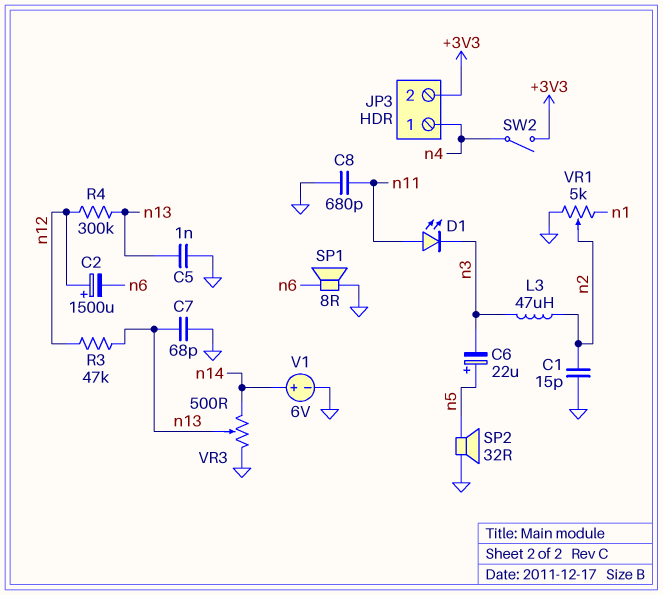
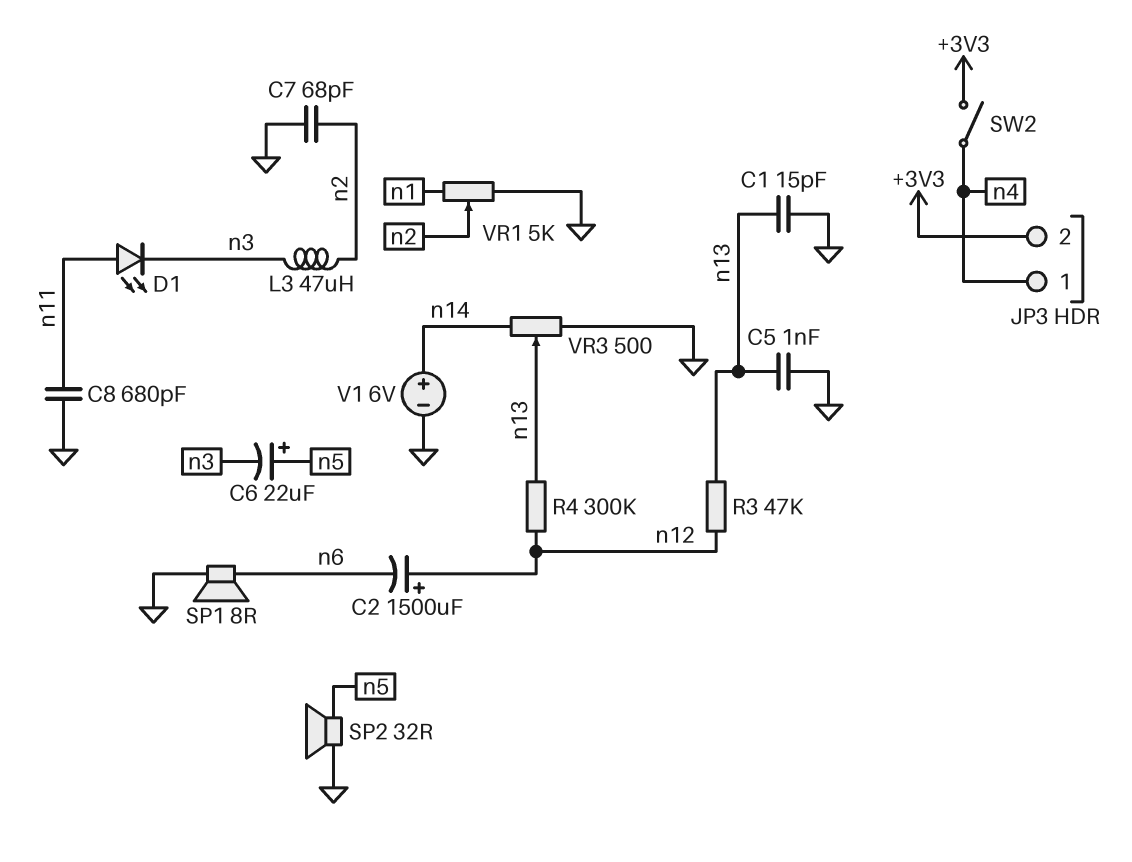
C1: 15pF (GND, n2) -> 15pF (GND, n13)
C7: 68pF (GND, n13) -> 68pF (GND, n2)

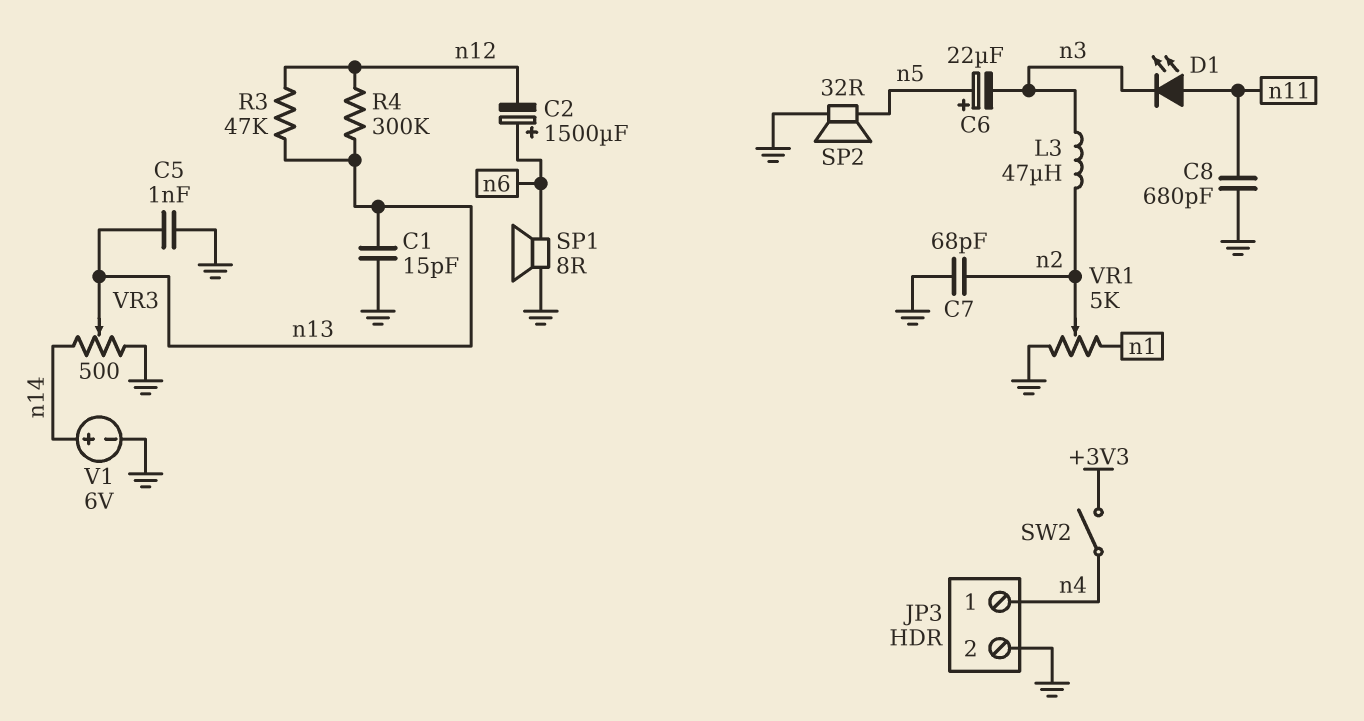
C2: 1500uF (plus n12, minus n6) -> 1500uF (plus n6, minus n12)
JP3 pin 2: +3V3 -> GND

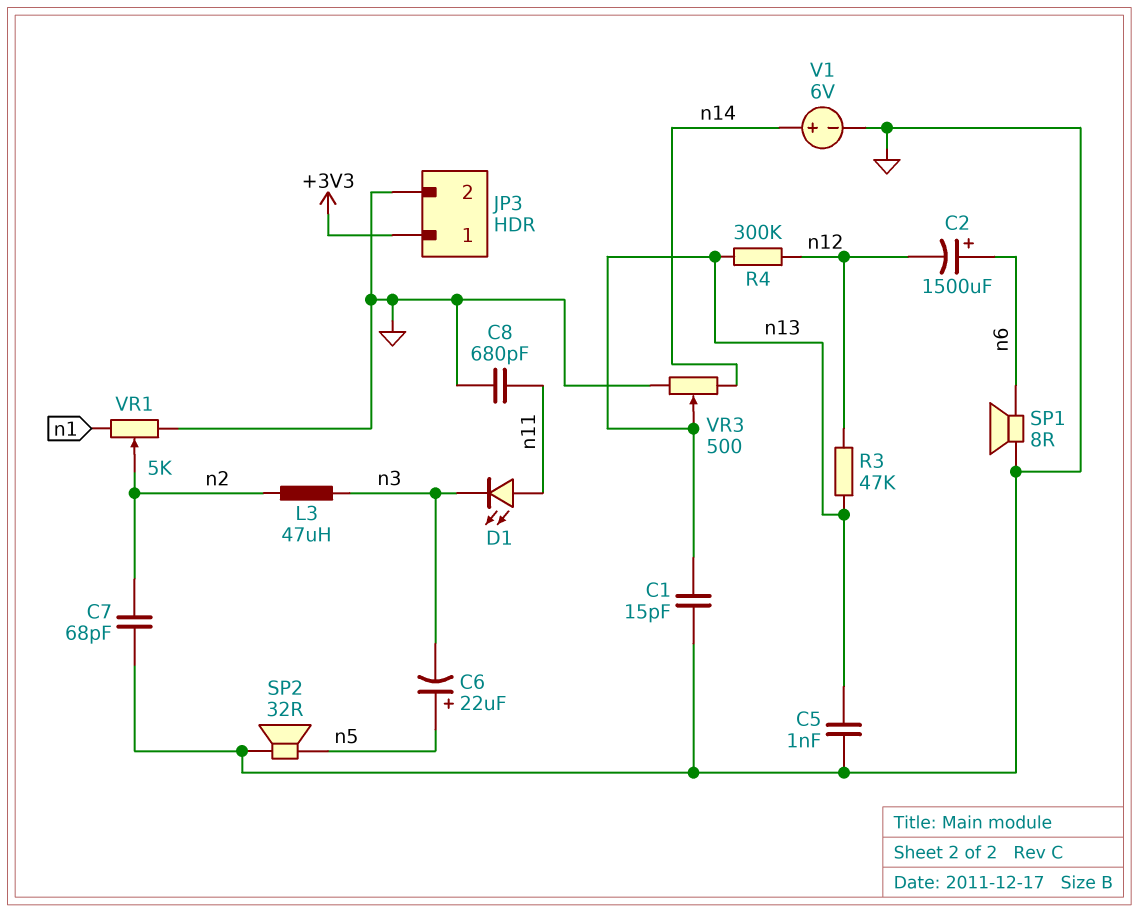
JP3 pin 1: n4 -> +3V3
SW2: switch (+3V3, n4) -> none

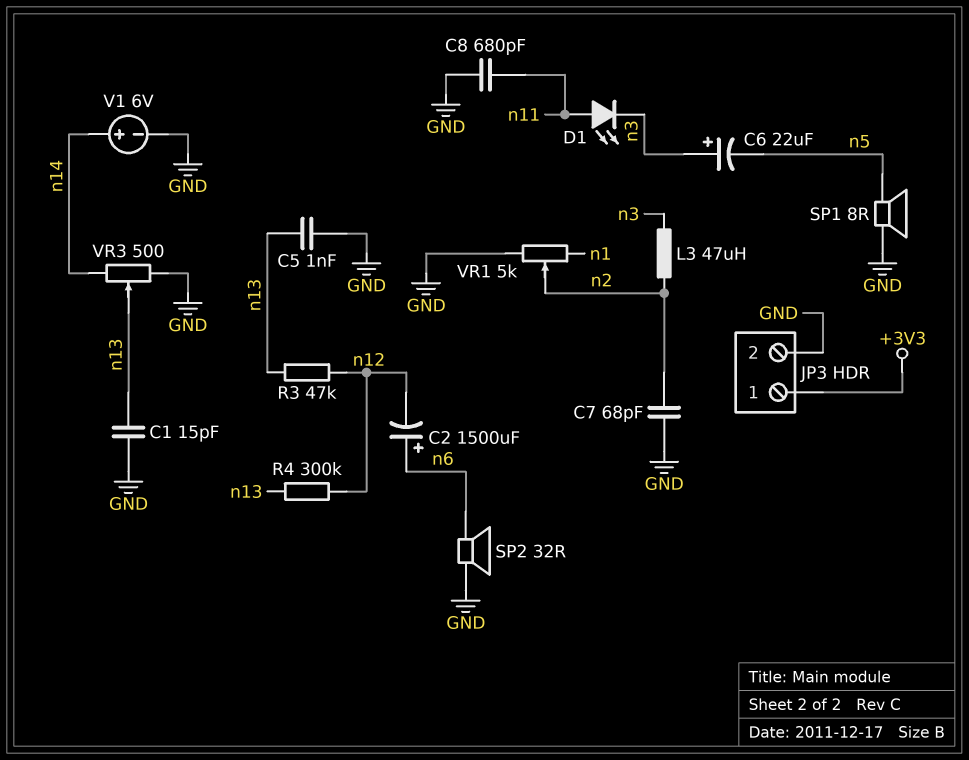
C6: 22uF (plus n5, minus n3) -> 22uF (plus n3, minus n5)
SP1: speaker 8R (GND, n6) -> speaker 8R (GND, n5)
SP2: speaker 32R (GND, n5) -> speaker 32R (GND, n6)

